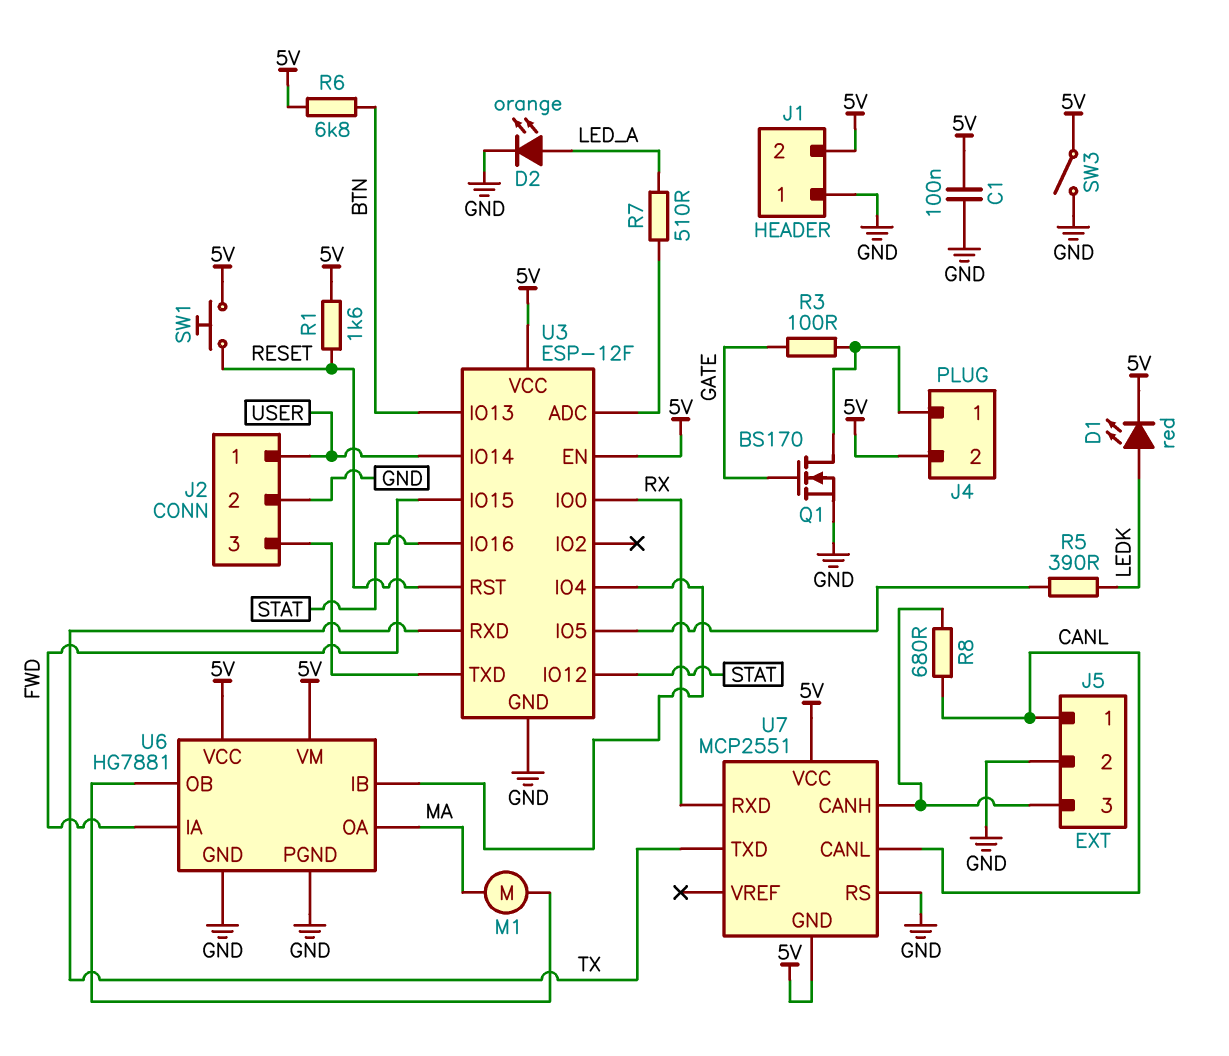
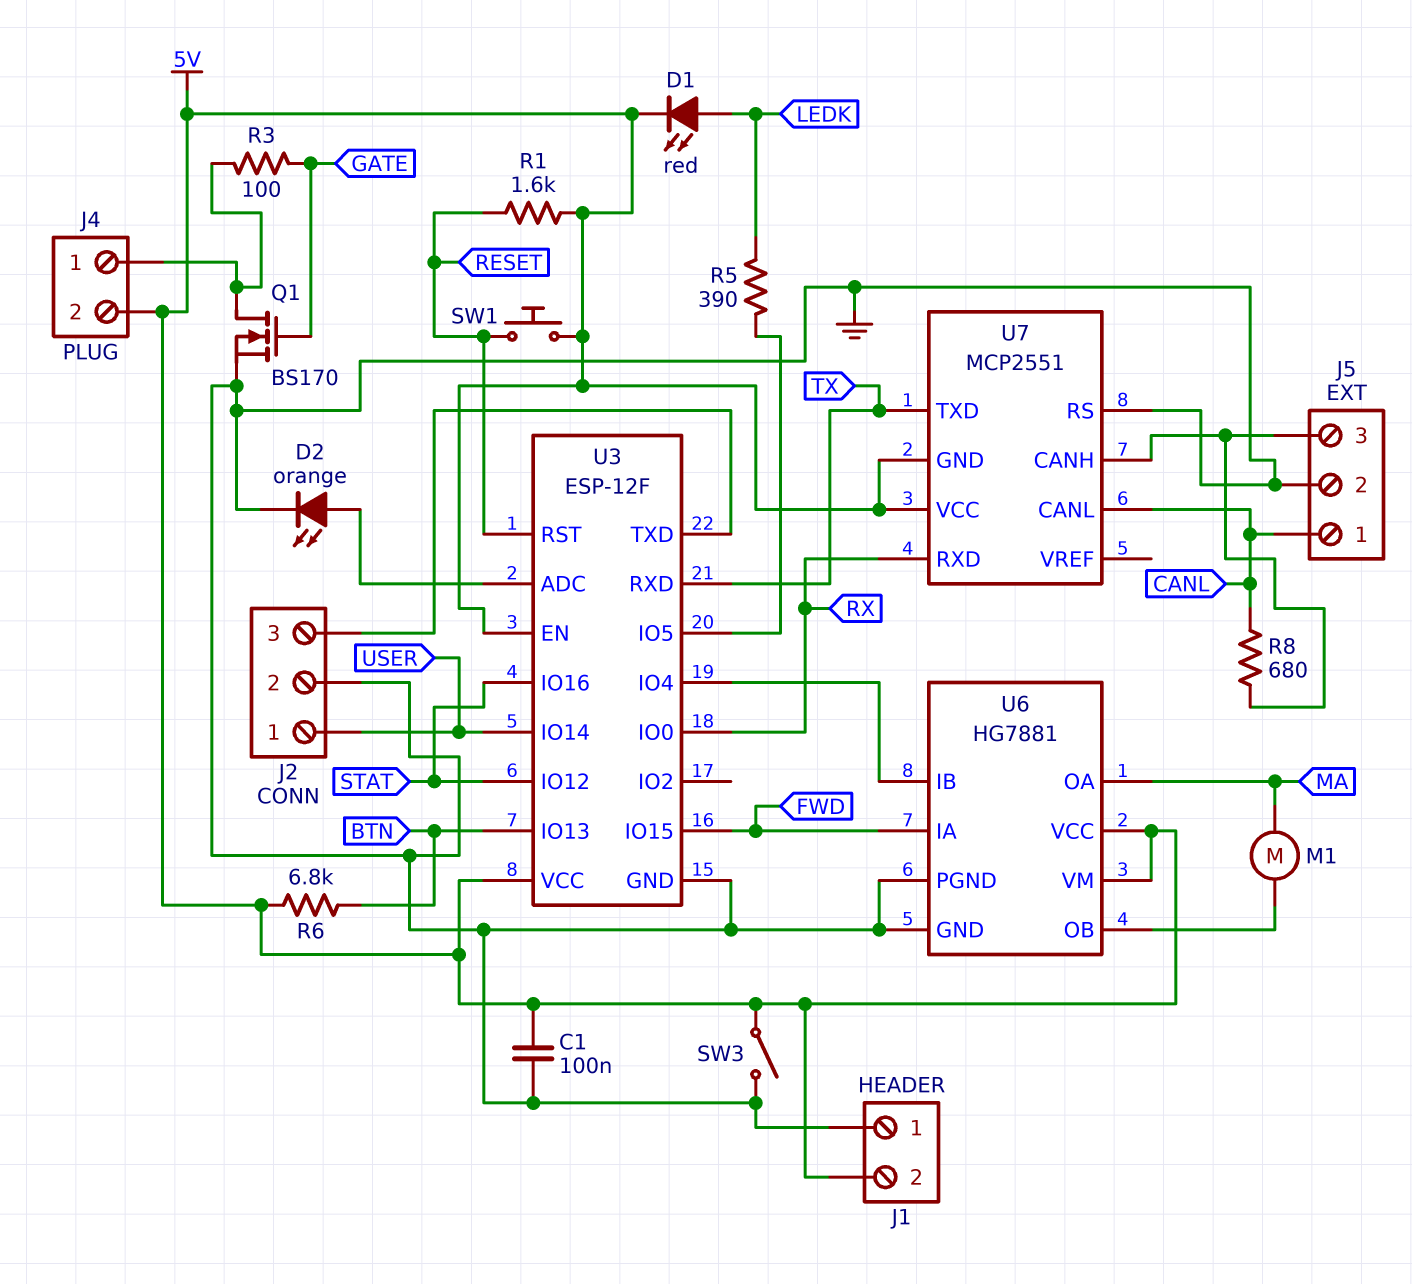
D2: LED orange (A LED_A, K GND) -> LED orange (A U3/ADC, K GND)
R7: 510 (LED_A, U3/ADC) -> none

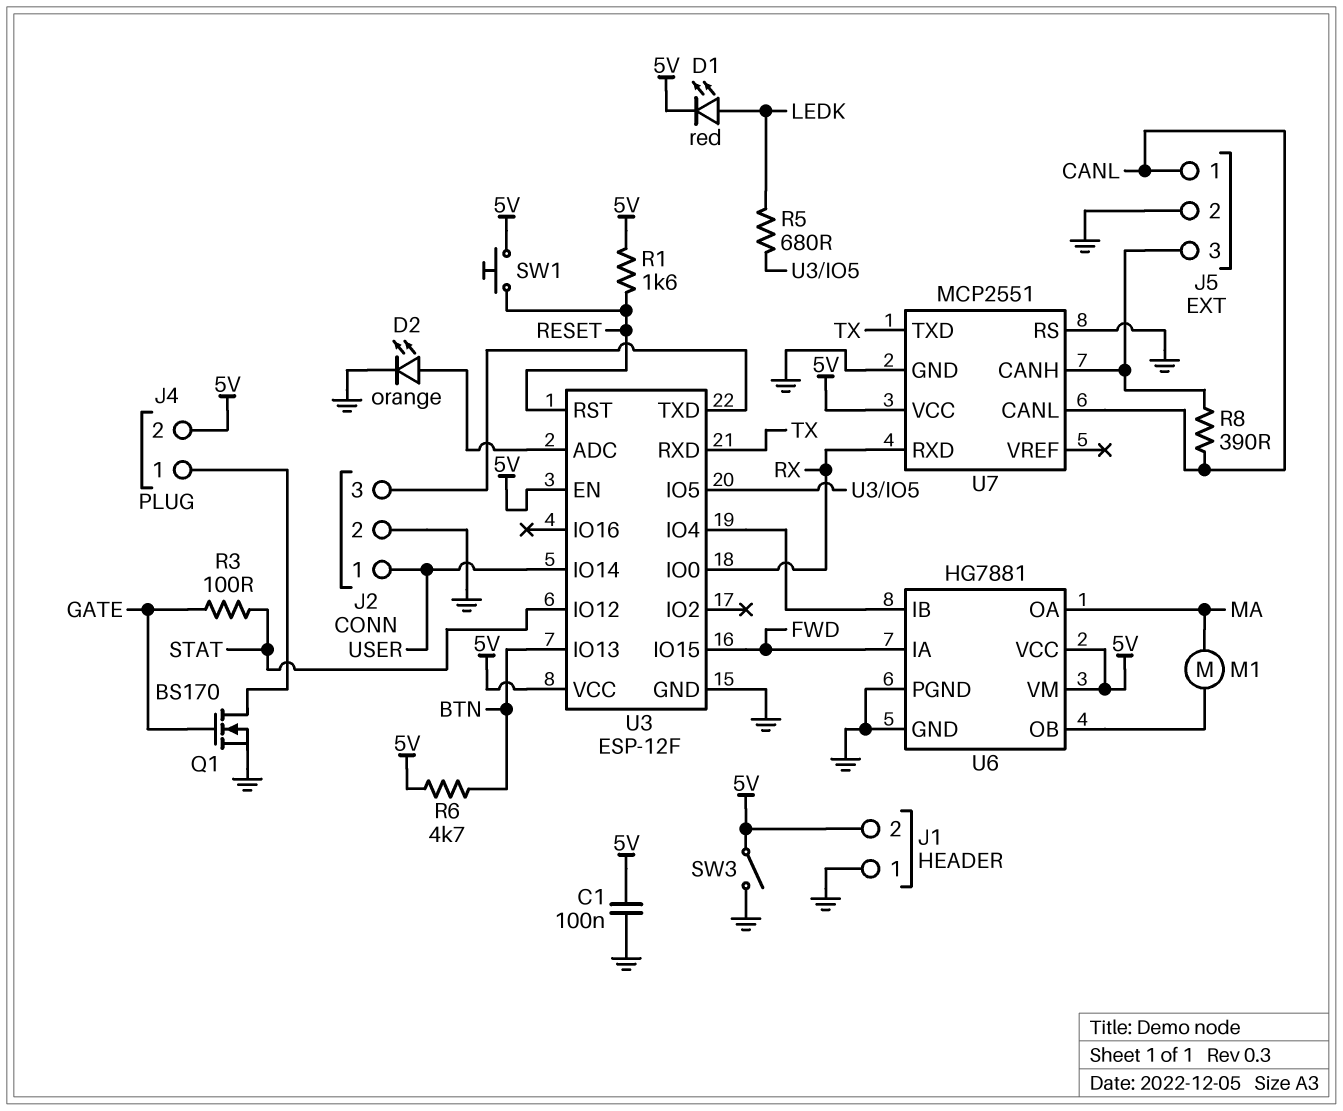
R3: 100 (GATE, J4/1) -> 100 (GATE, STAT)
R5: 390 (LEDK, U3/IO5) -> 680 (LEDK, U3/IO5)
R6: 6.8k (5V, BTN) -> 4.7k (5V, BTN)
R8: 680 (CANL, J5/3) -> 390 (CANL, J5/3)
U3 pin IO16: STAT -> none
U7 pin GND: 5V -> GND

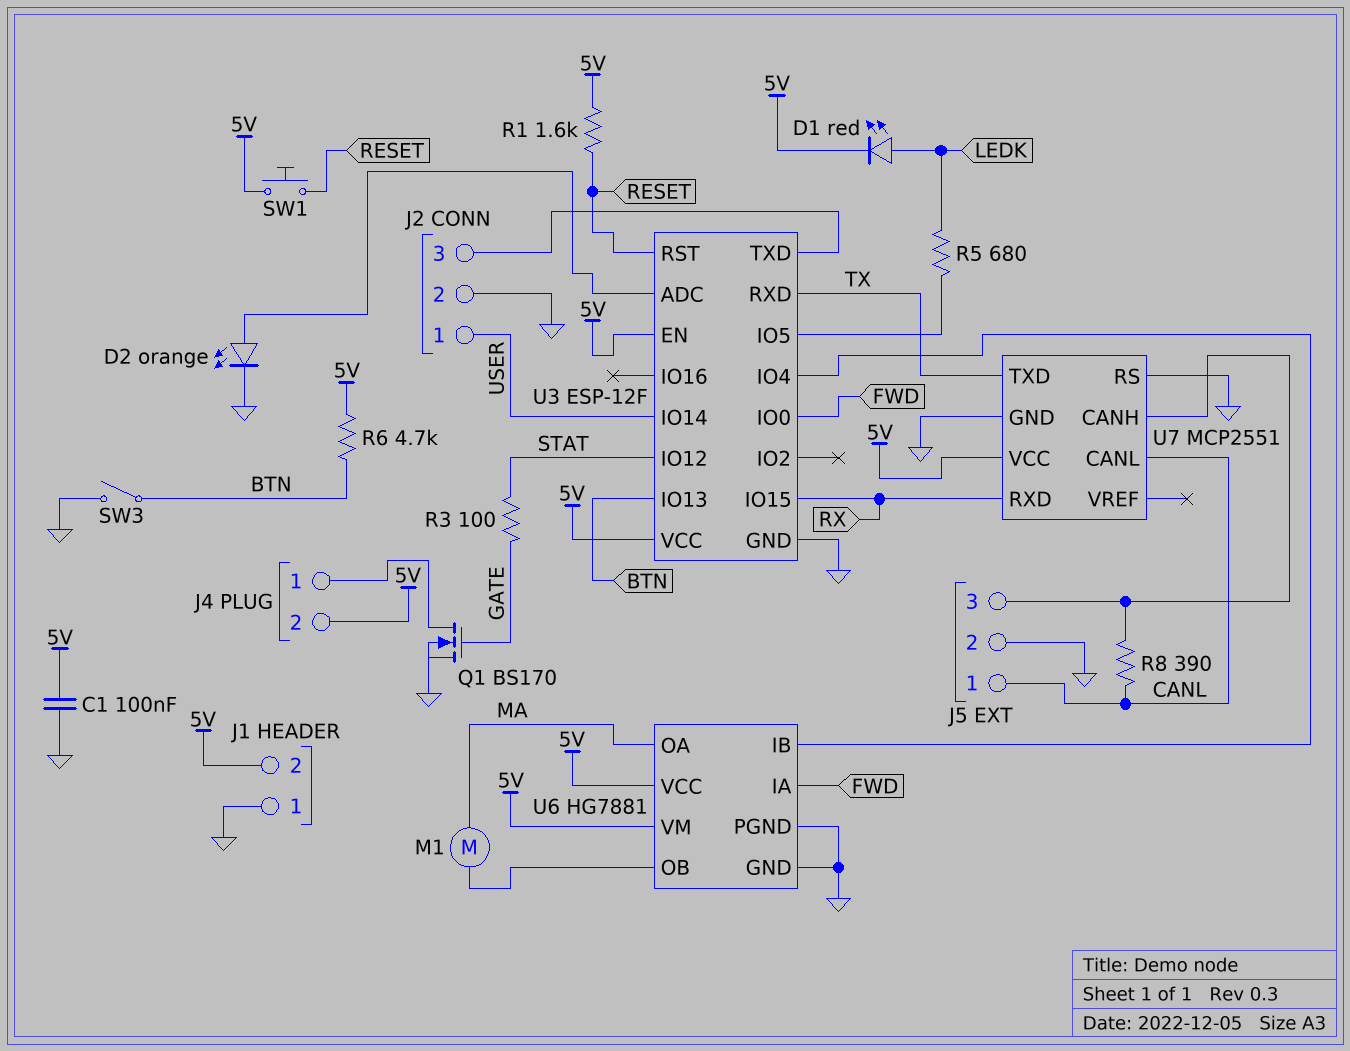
SW3: switch (5V, GND) -> switch (BTN, GND)
U3 pin IO0: RX -> FWD
U3 pin IO15: FWD -> RX

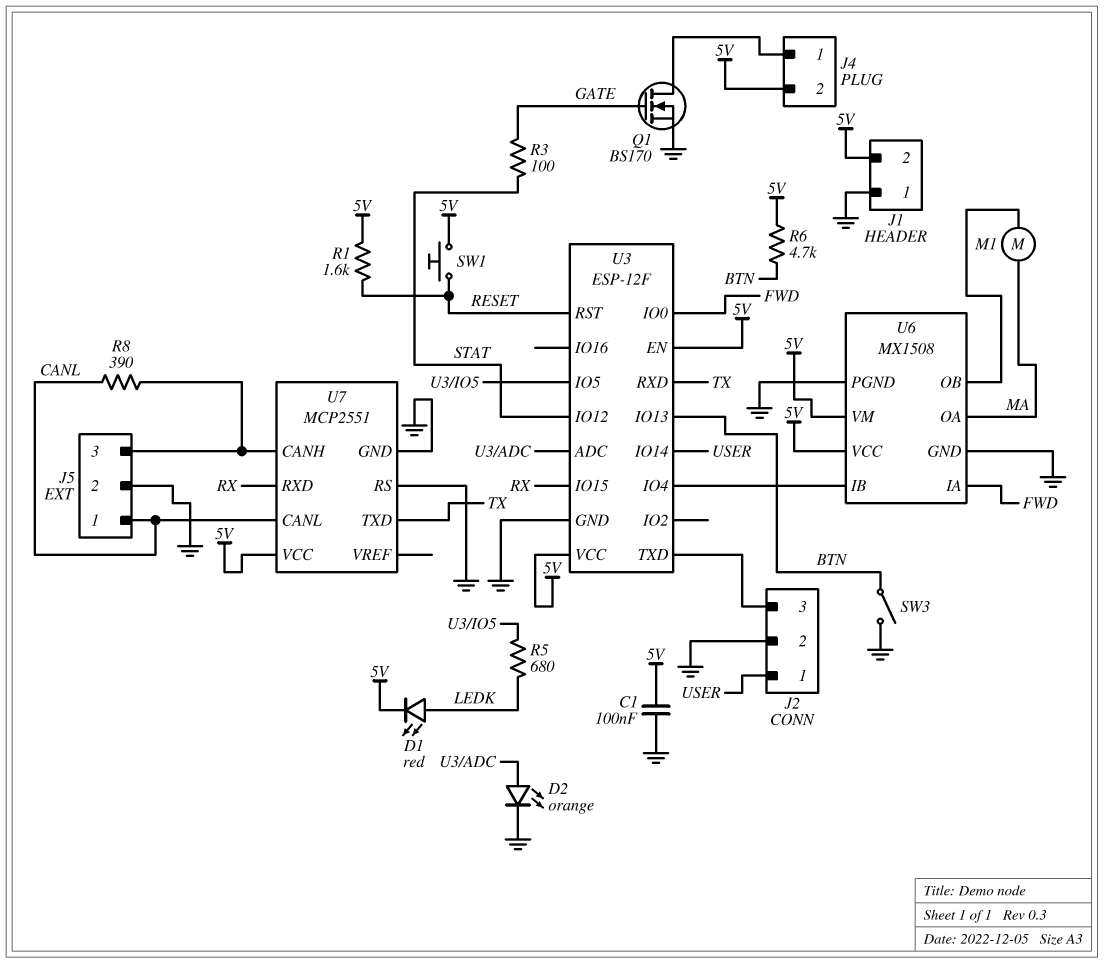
U6: HG7881 -> MX1508

